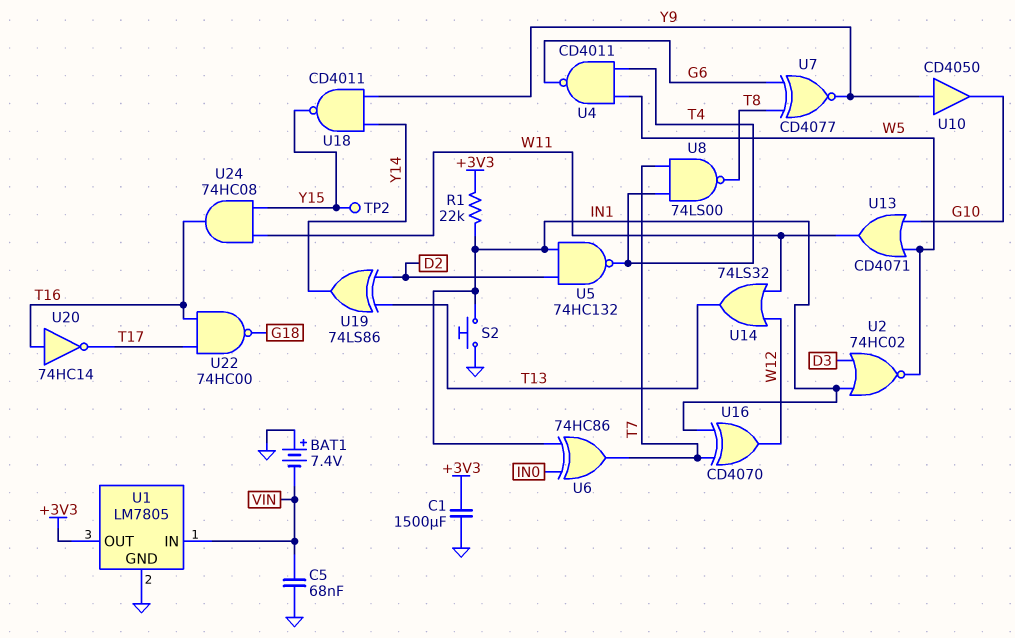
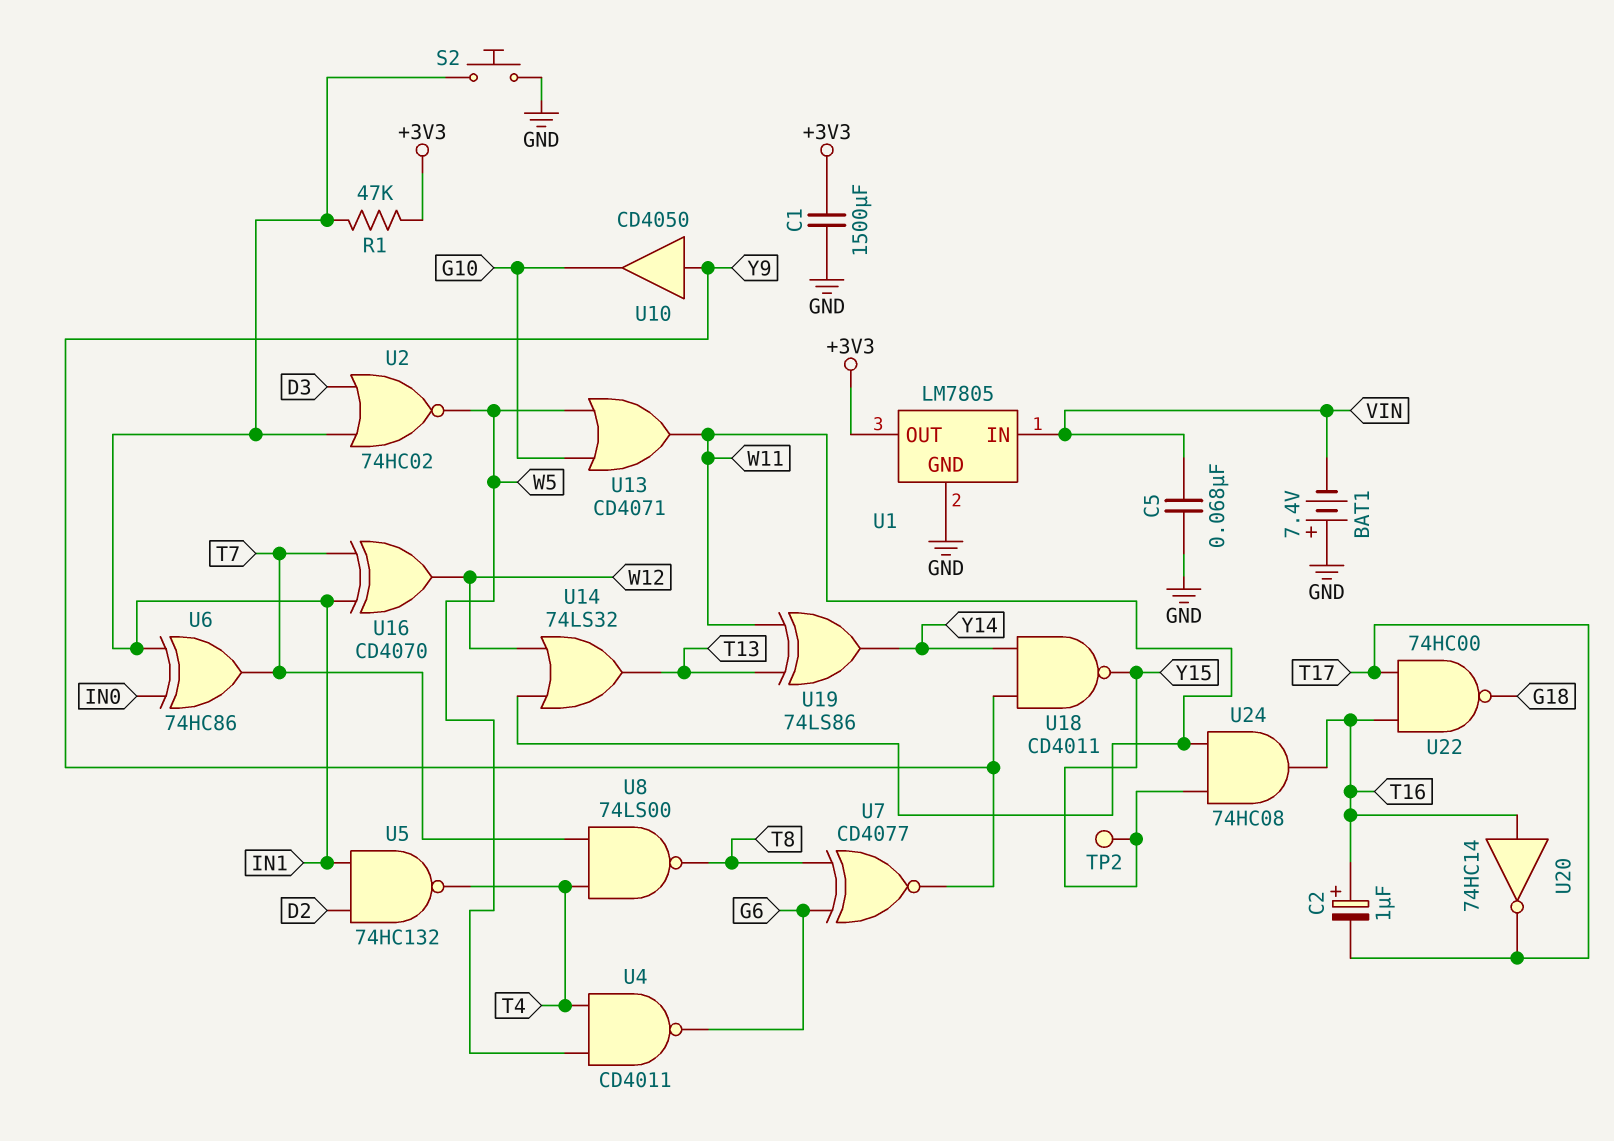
C2: none -> 1uF (plus T16, minus T17)
R1: 22k (+3V3, IN1) -> 47k (+3V3, IN1)
U19: XOR 74LS86 (in D2, in T13, out Y14) -> XOR 74LS86 (in T13, in W11, out Y14)

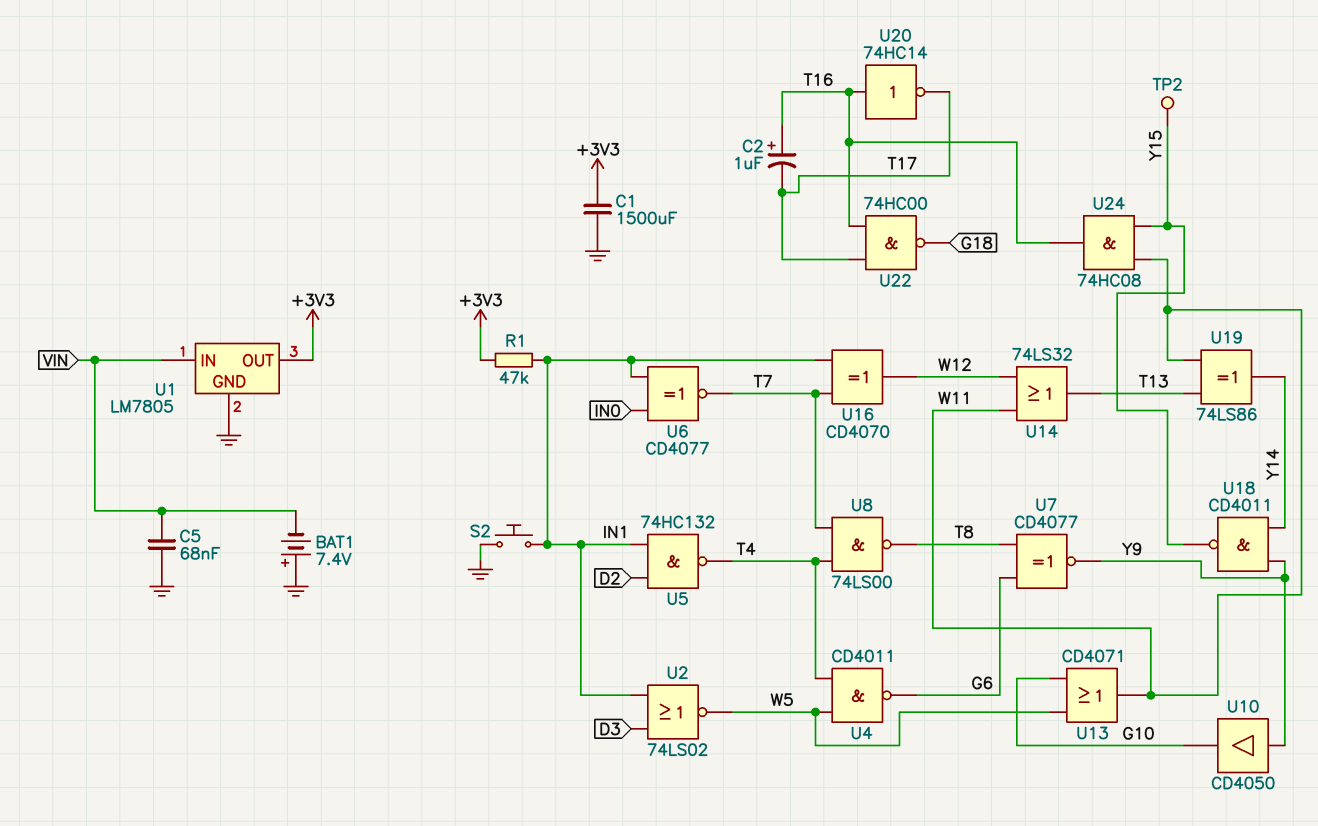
U2: NOR 74HC02 (in D3, in IN1, out W5) -> NOR 74LS02 (in D3, in IN1, out W5)
U6: XOR 74HC86 (in IN0, in IN1, out T7) -> XNOR CD4077 (in IN0, in IN1, out T7)

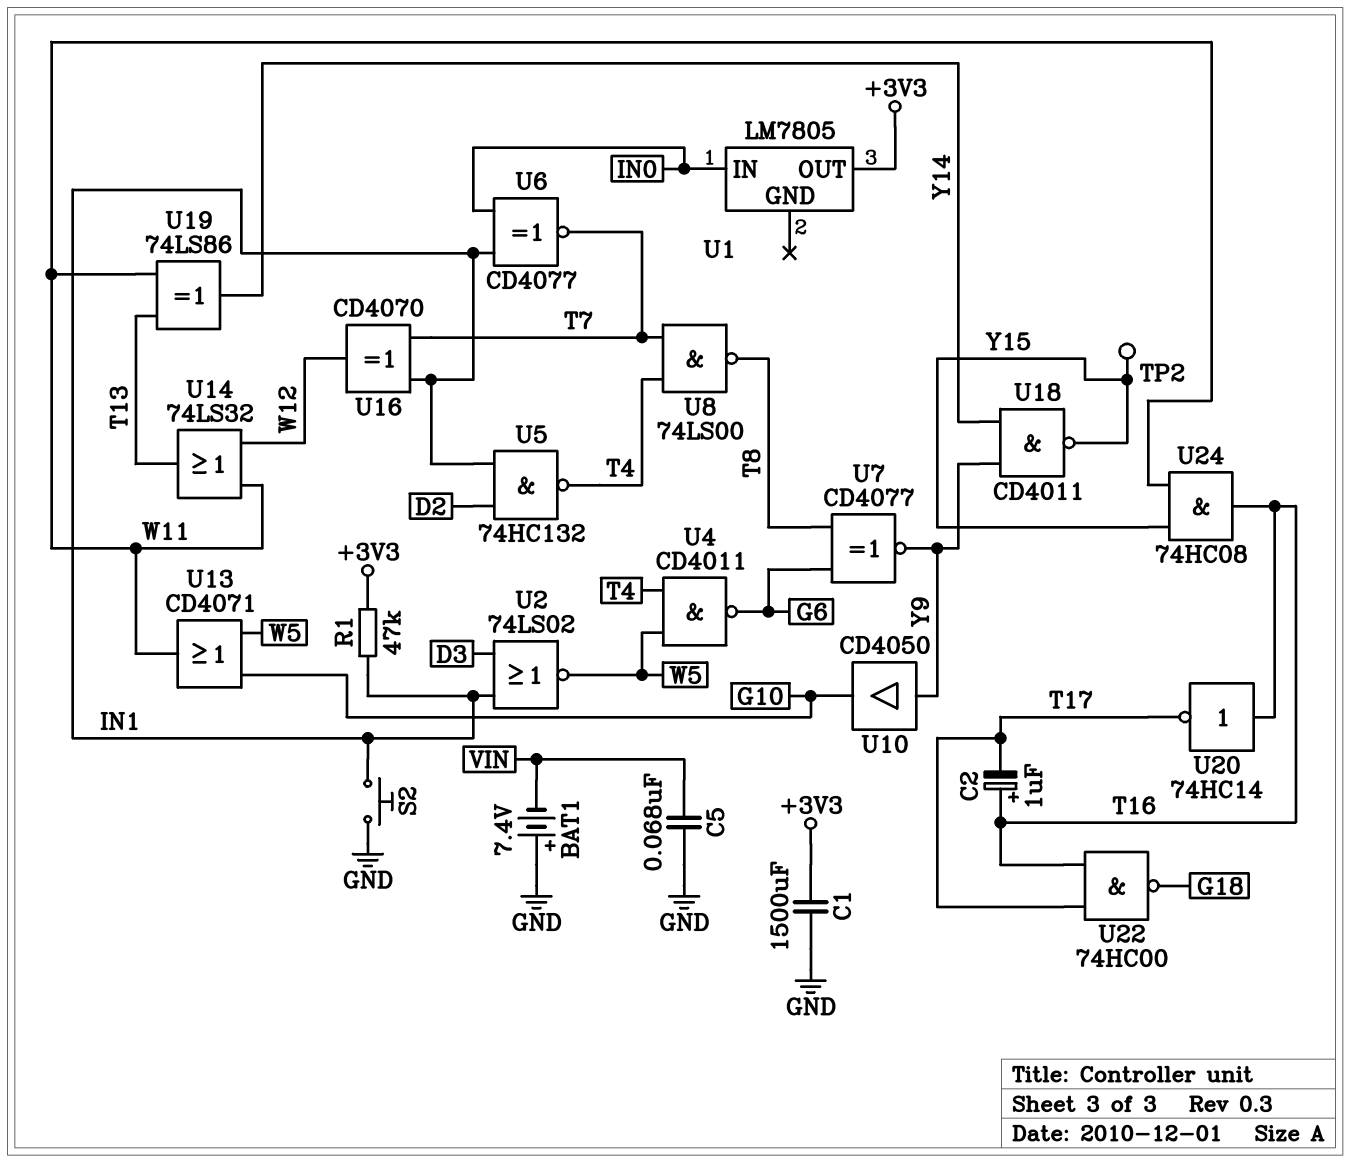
U1 pin GND: GND -> none
U1 pin IN: VIN -> IN0

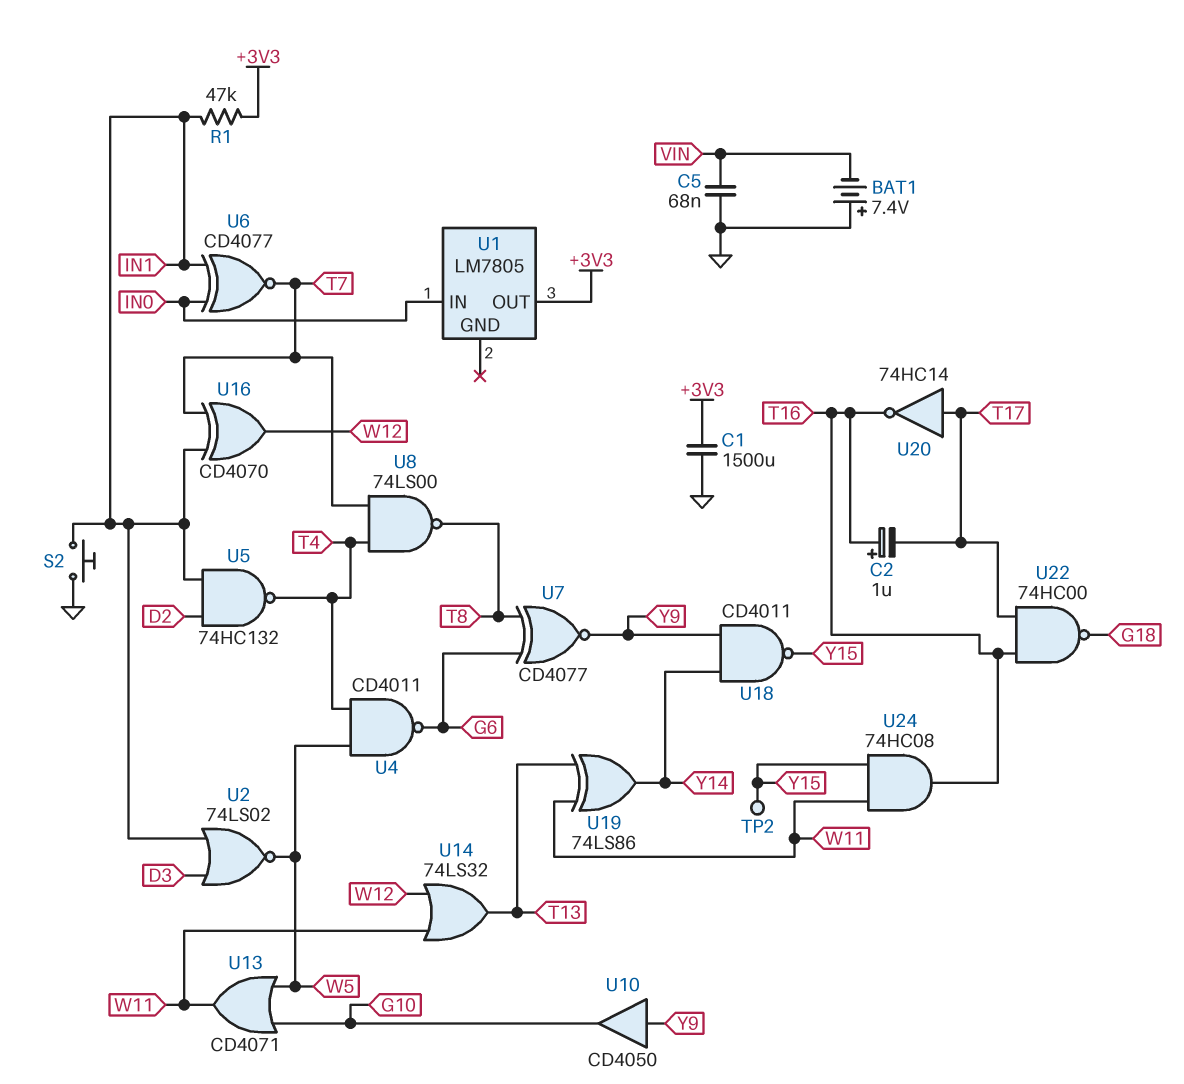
U20: NOT 74HC14 (in T16, out T17) -> NOT 74HC14 (in T17, out T16)

